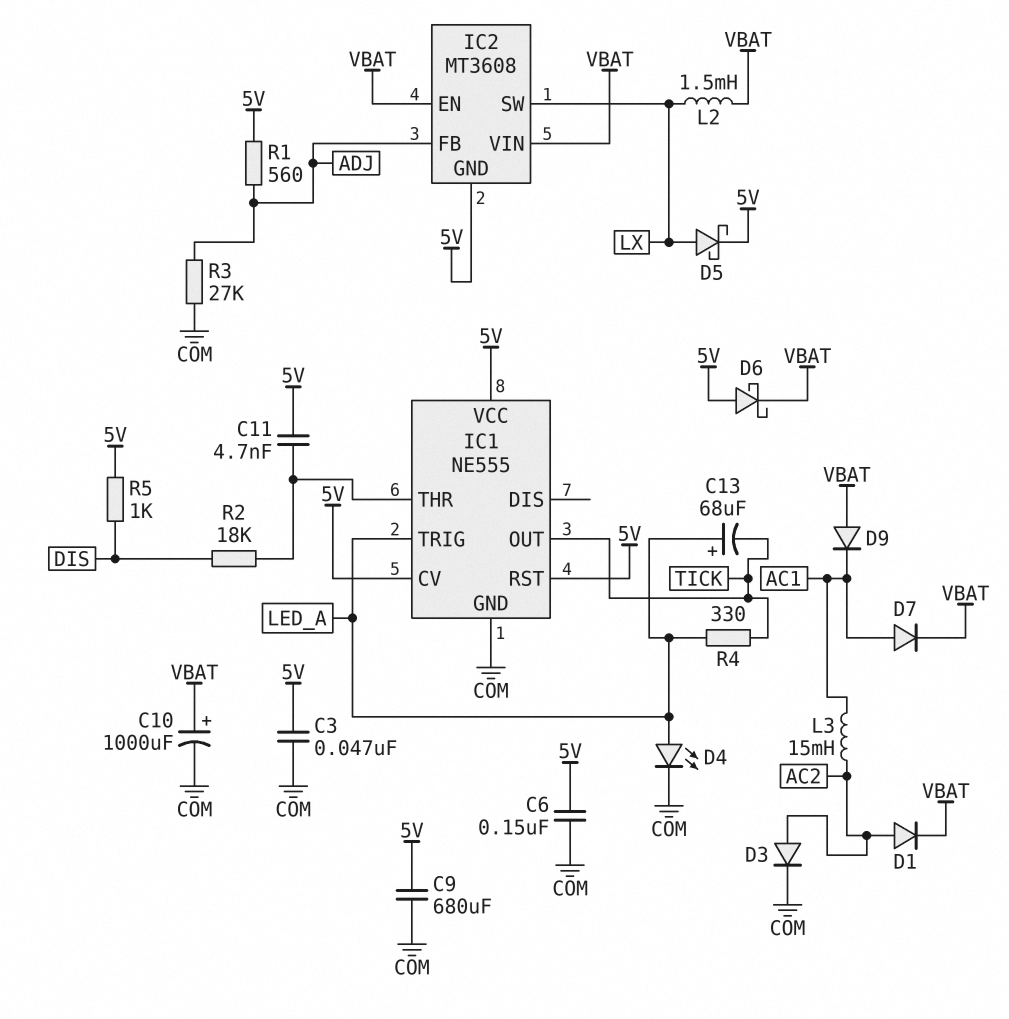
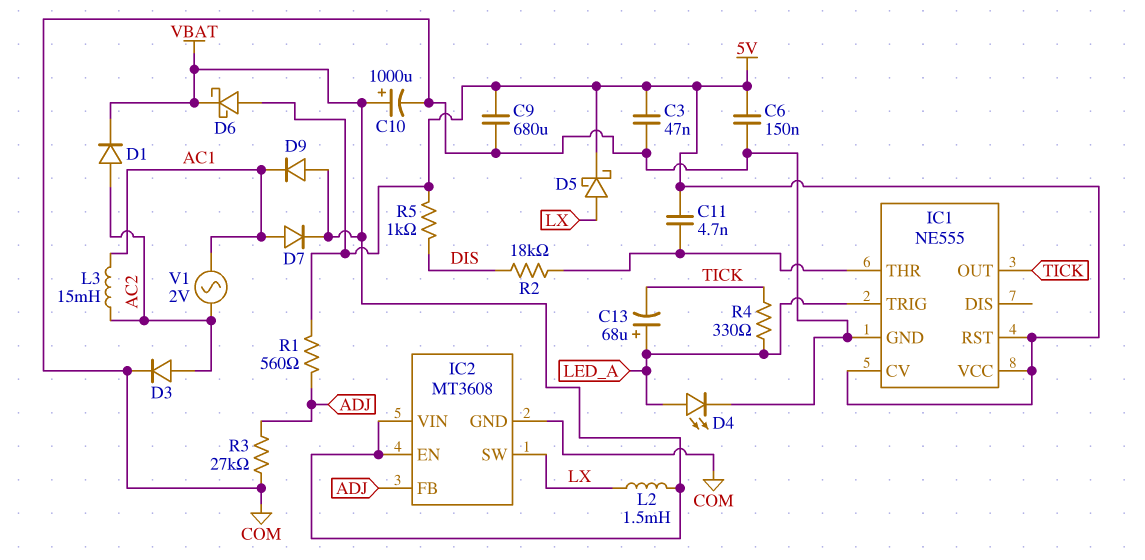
IC2 pin GND: 5V -> COM
V1: none -> AC 2V (AC1, AC2)

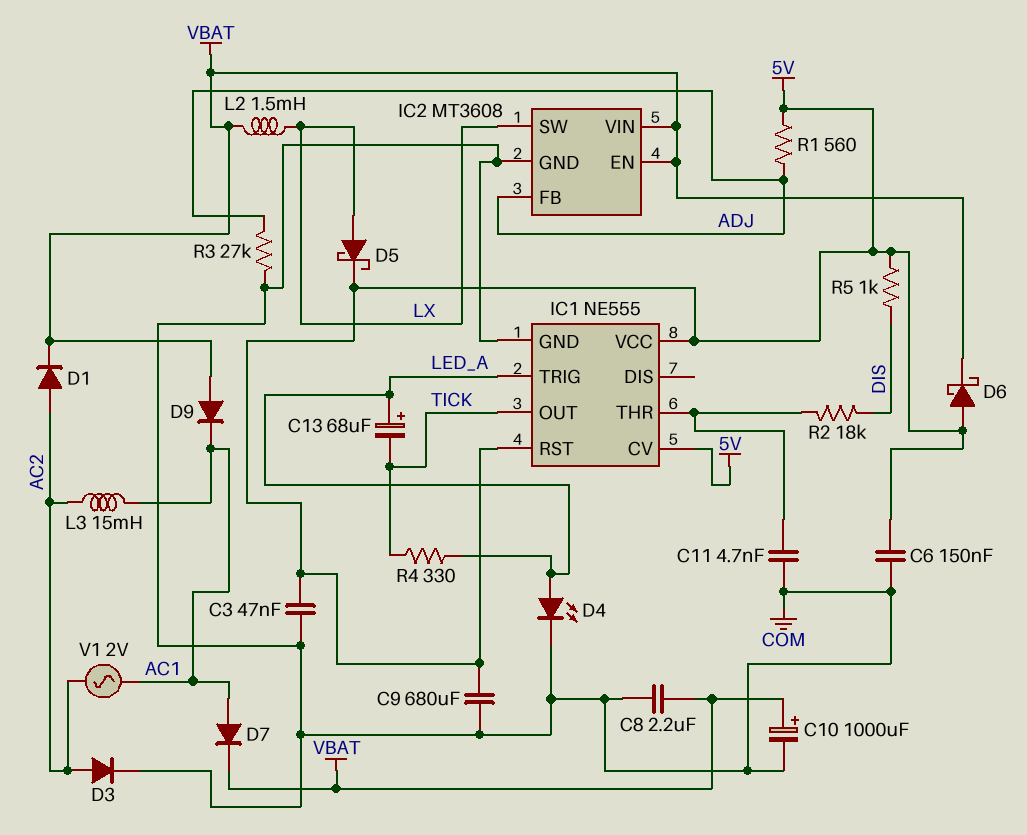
C8: none -> 2.2uF (COM, VBAT)
C11: 4.7nF (5V, IC1/THR) -> 4.7nF (COM, IC1/THR)

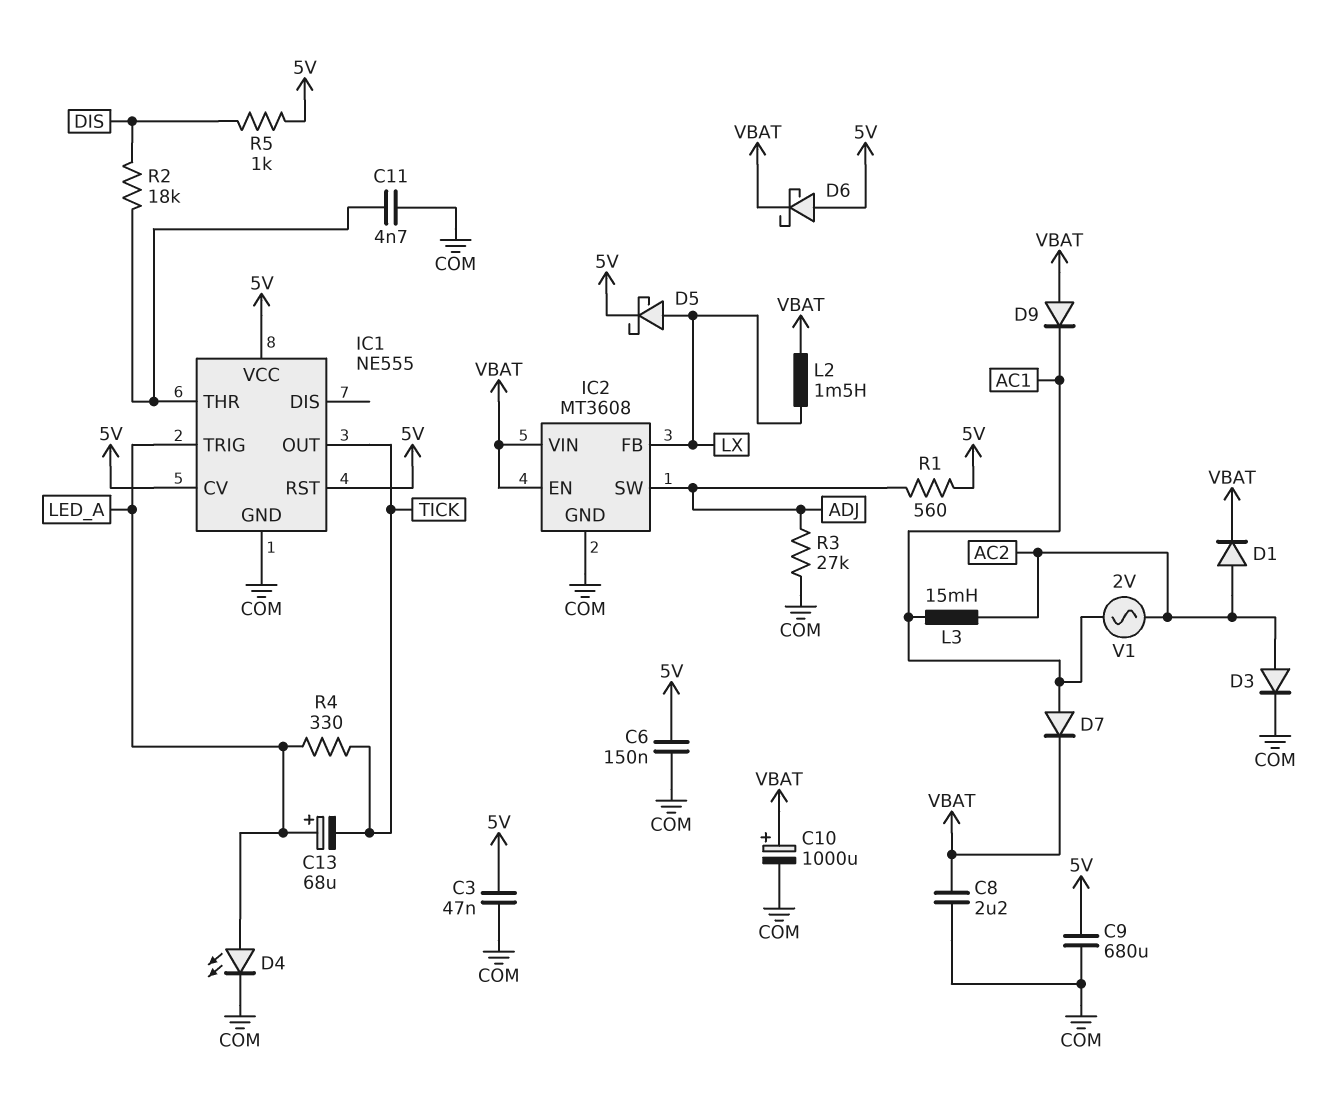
IC2 pin FB: ADJ -> LX
IC2 pin SW: LX -> ADJ

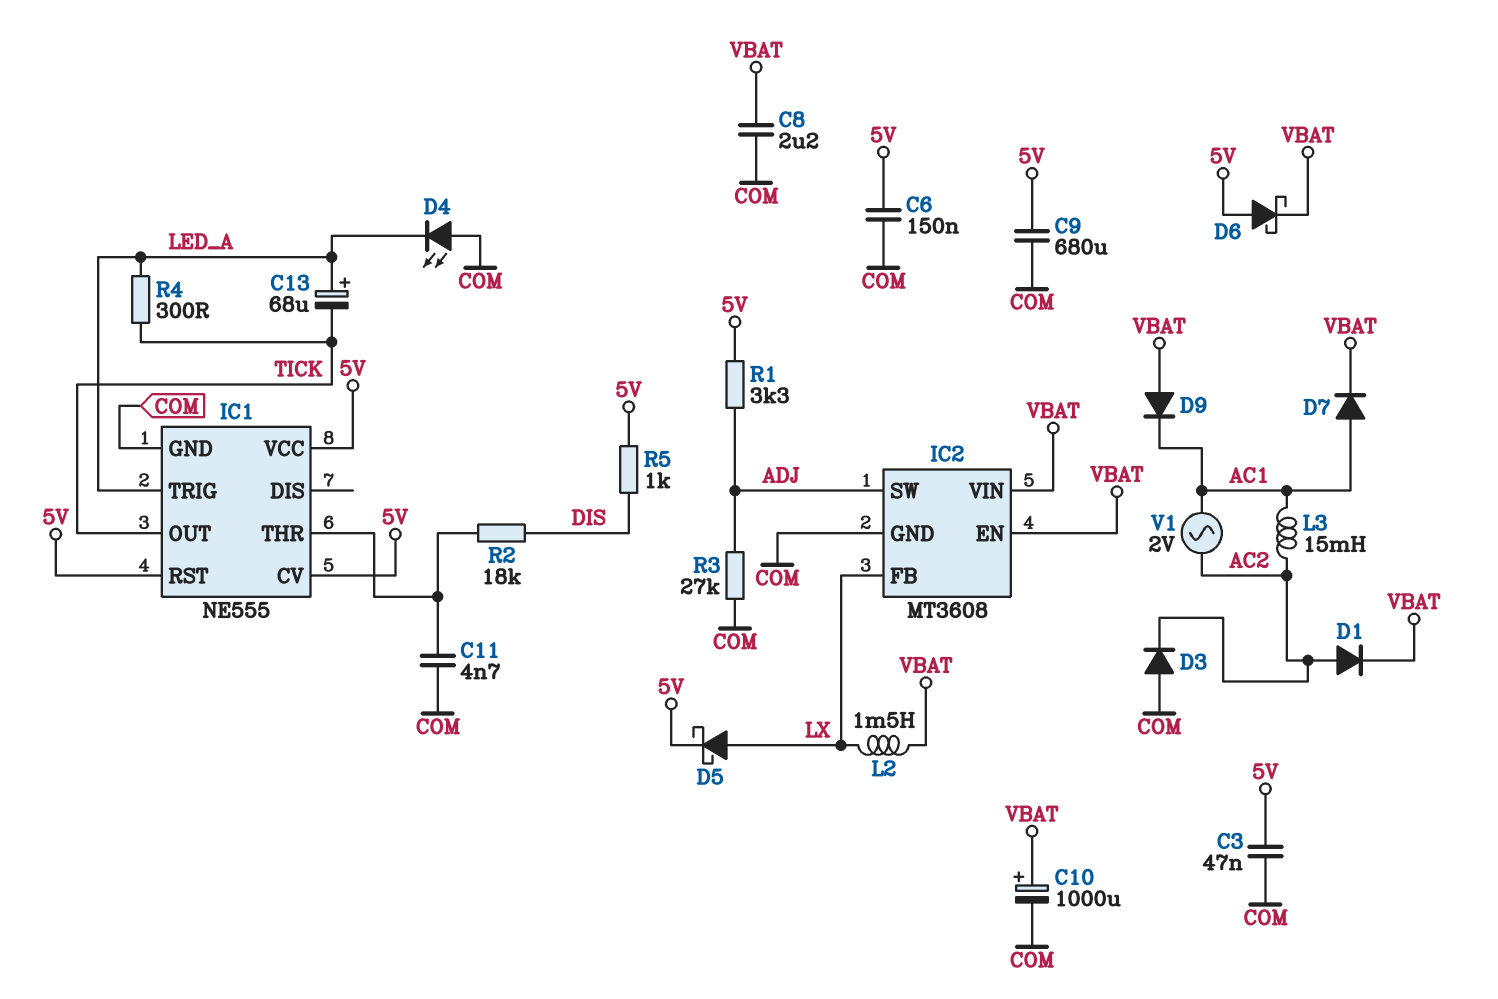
D3: diode (A AC2, K COM) -> diode (A COM, K AC2)
D4: LED (A LED_A, K COM) -> LED (A COM, K LED_A)
R1: 560 (5V, ADJ) -> 3.3k (5V, ADJ)
R4: 330 (LED_A, TICK) -> 300 (LED_A, TICK)

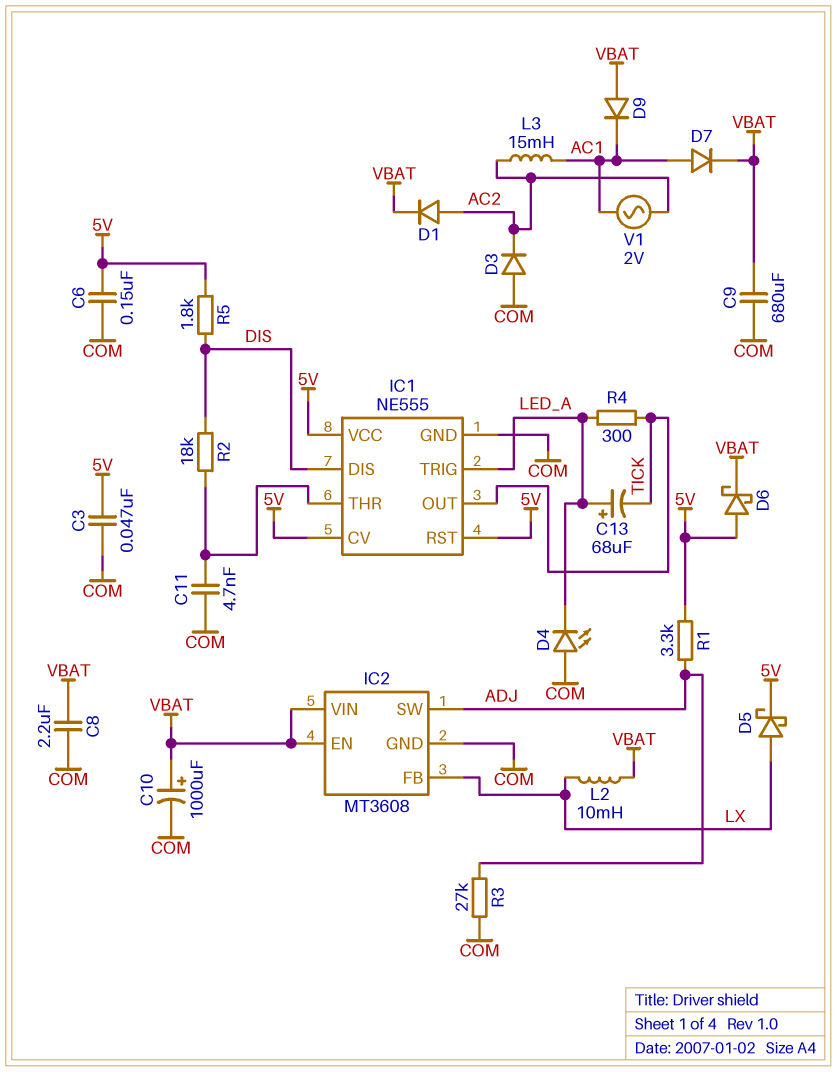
C9: 680uF (5V, COM) -> 680uF (COM, VBAT)
IC1 pin DIS: none -> DIS
L2: 1.5mH (LX, VBAT) -> 10mH (LX, VBAT)
R5: 1k (5V, DIS) -> 1.8k (5V, DIS)

